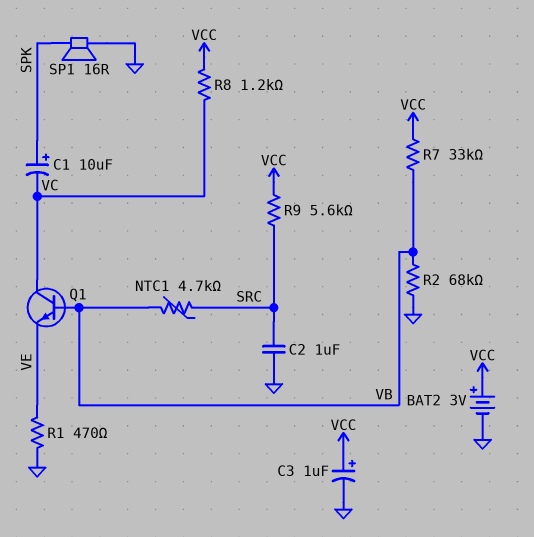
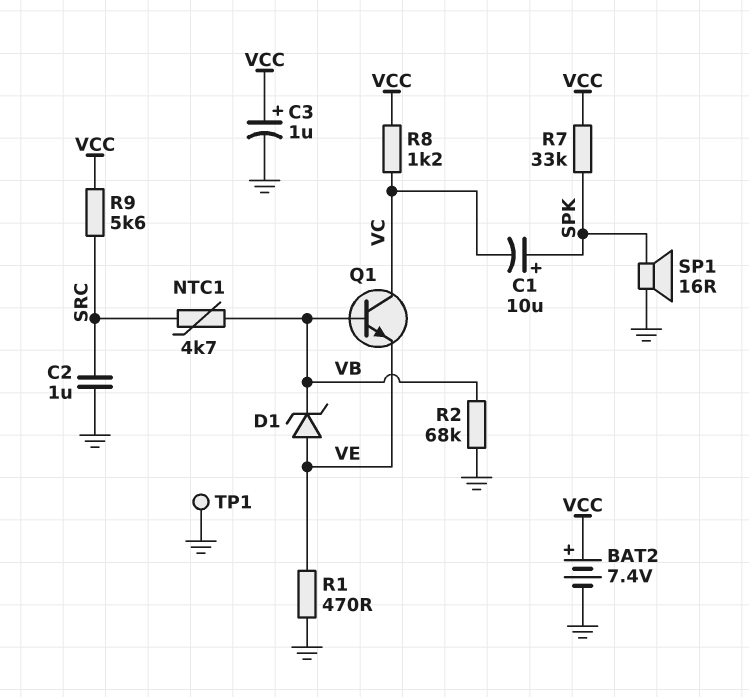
BAT2: 3V (plus VCC, minus GND) -> 7.4V (plus VCC, minus GND)
D1: none -> zener (A VE, K VB)
R7: 33k (VB, VCC) -> 33k (SPK, VCC)
TP1: none -> test point (GND)

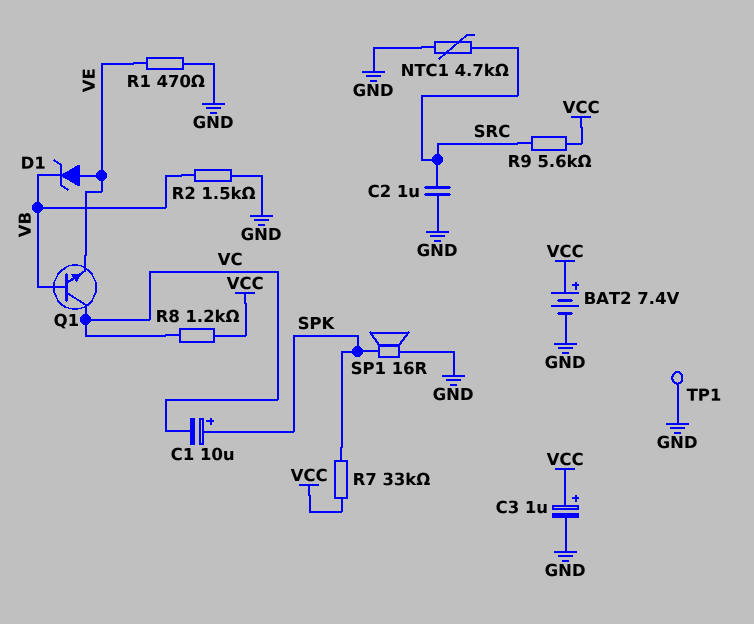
NTC1: 4.7k (SRC, VB) -> 4.7k (GND, SRC)
R2: 68k (GND, VB) -> 1.5k (GND, VB)

